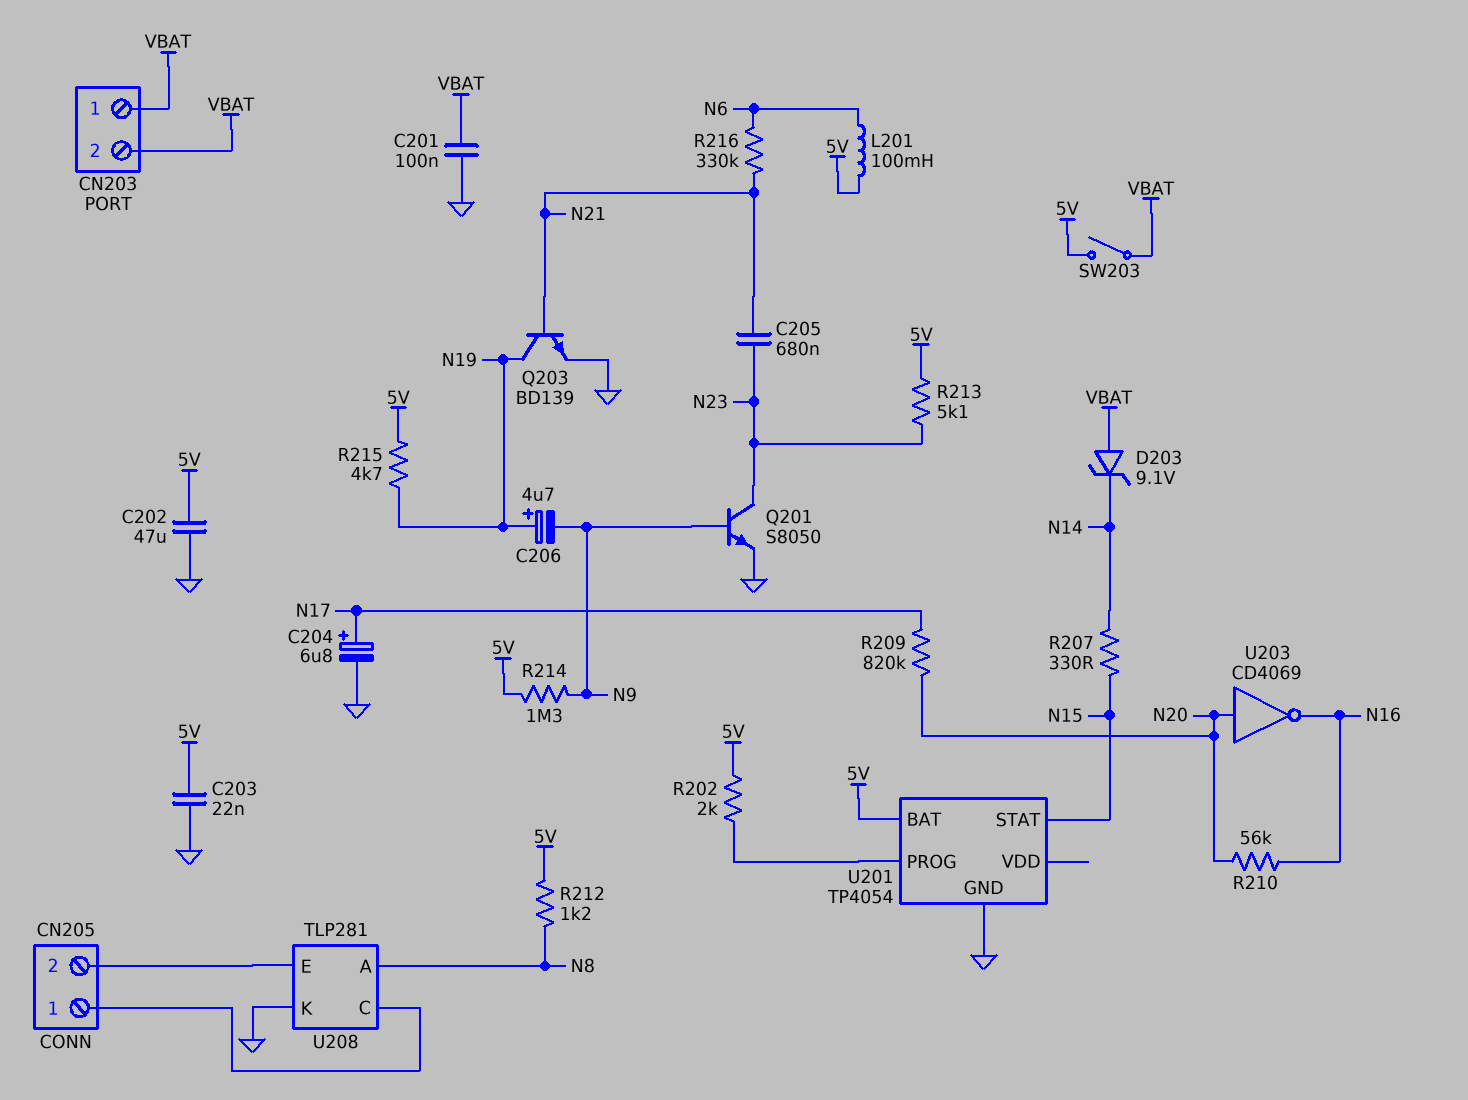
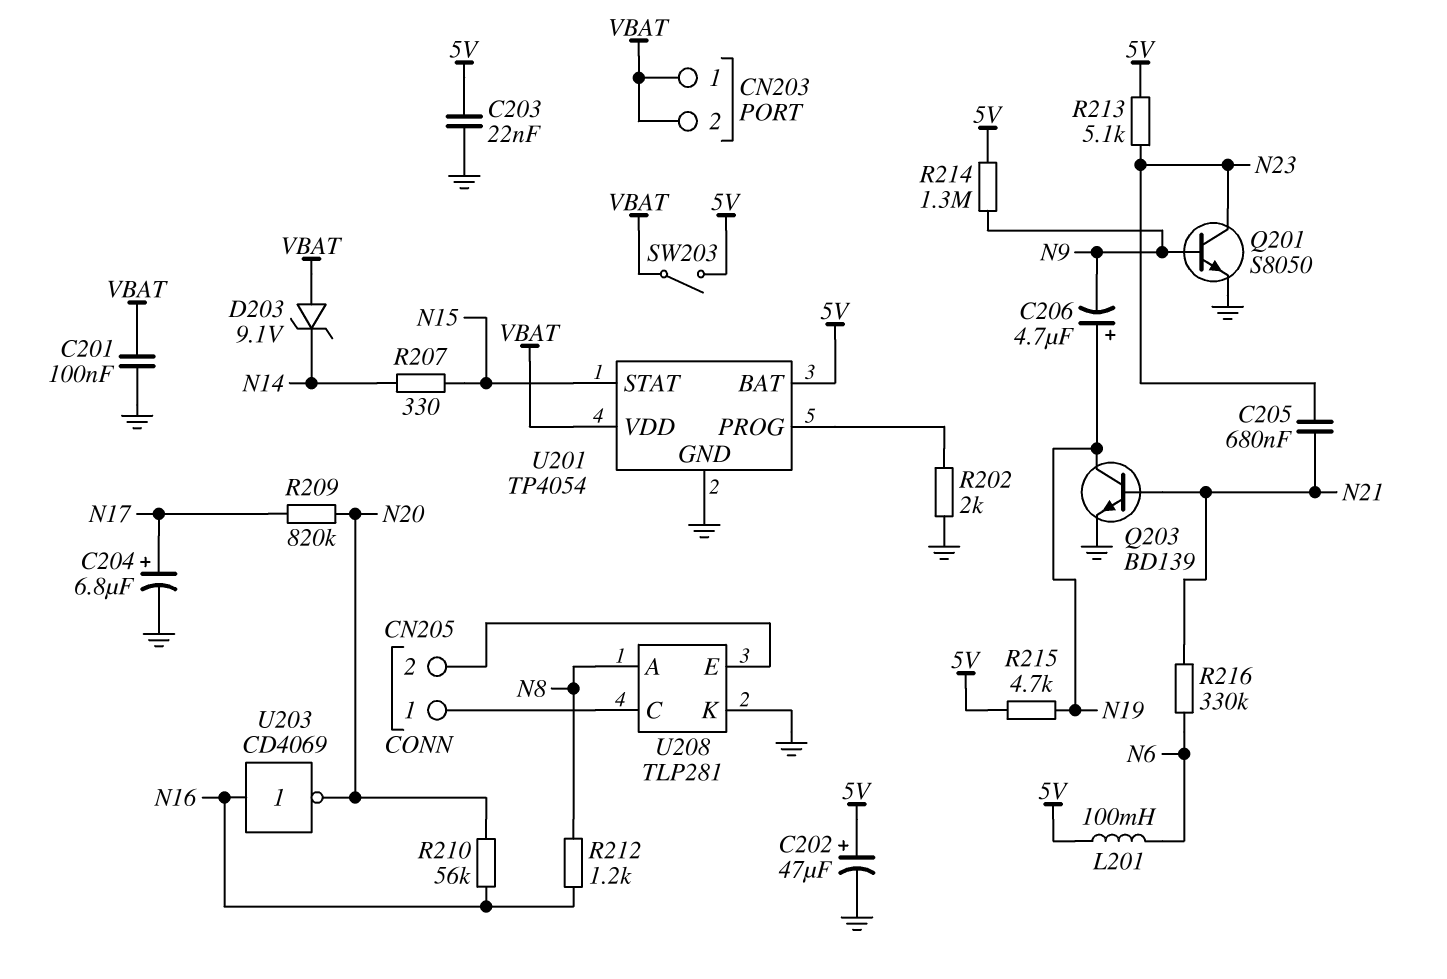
C202: 47uF (5V, GND) -> 47uF (plus 5V, minus GND)
R202: 2k (5V, U201/PROG) -> 2k (GND, U201/PROG)
R212: 1.2k (5V, N8) -> 1.2k (N8, N16)
U201 pin VDD: none -> VBAT
U203: NOT CD4069 (in N20, out N16) -> NOT CD4069 (in N16, out N20)

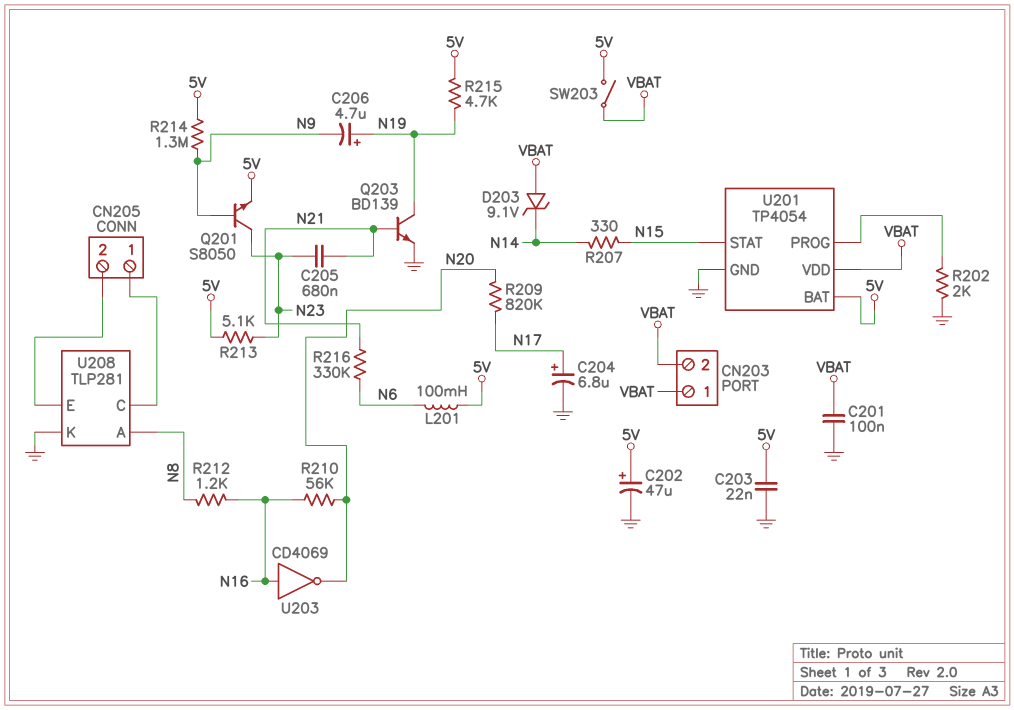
Q201: NPN S8050 (B N9, C N23, E GND) -> NPN S8050 (B N9, C N23, E 5V)

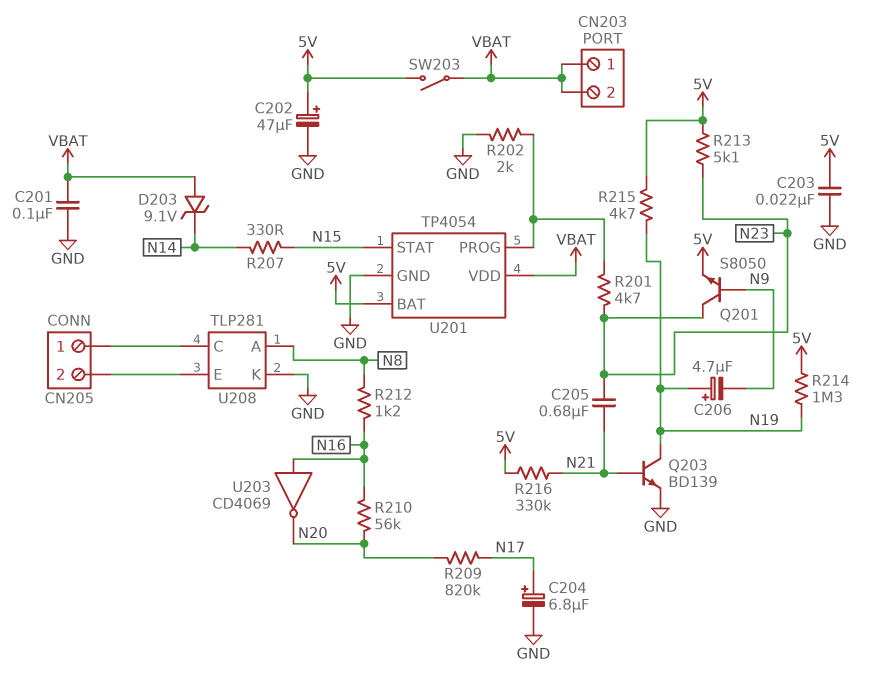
L201: 100mH (5V, N6) -> none
R201: none -> 4.7k (N23, U201/PROG)
R214: 1.3M (5V, N9) -> 1.3M (5V, N19)
R216: 330k (N6, N21) -> 330k (5V, N21)

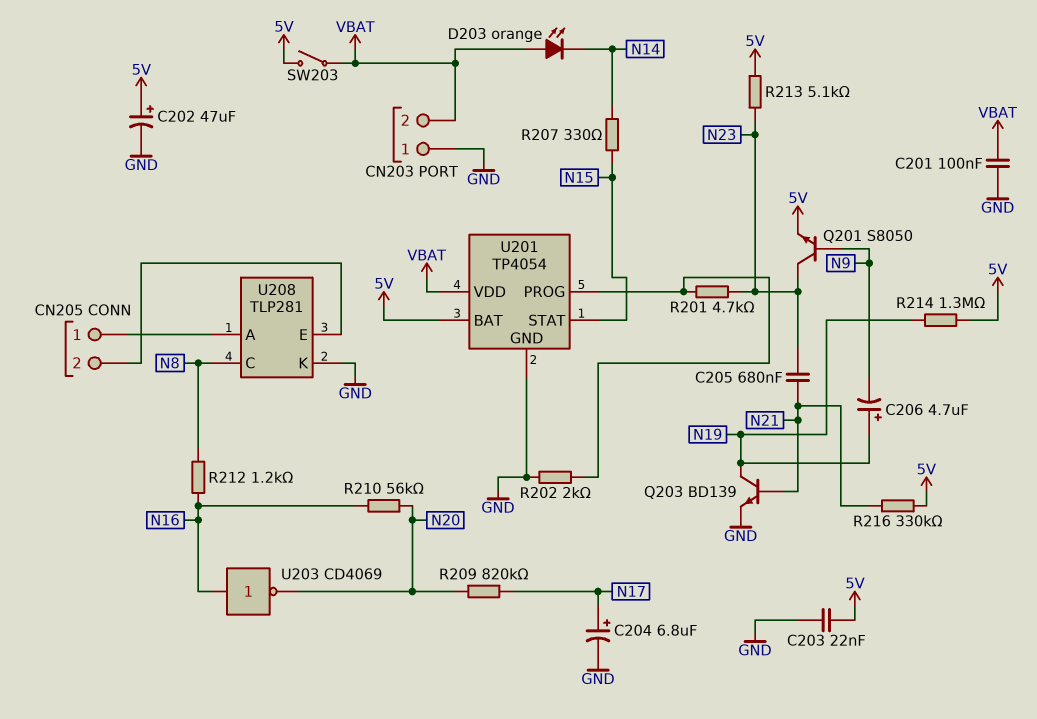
CN203 pin 1: VBAT -> GND
D203: zener 9.1V (A VBAT, K N14) -> LED orange (A VBAT, K N14)
R215: 4.7k (5V, N19) -> none
U208 pin A: N8 -> CN205/1
U208 pin C: CN205/1 -> N8

